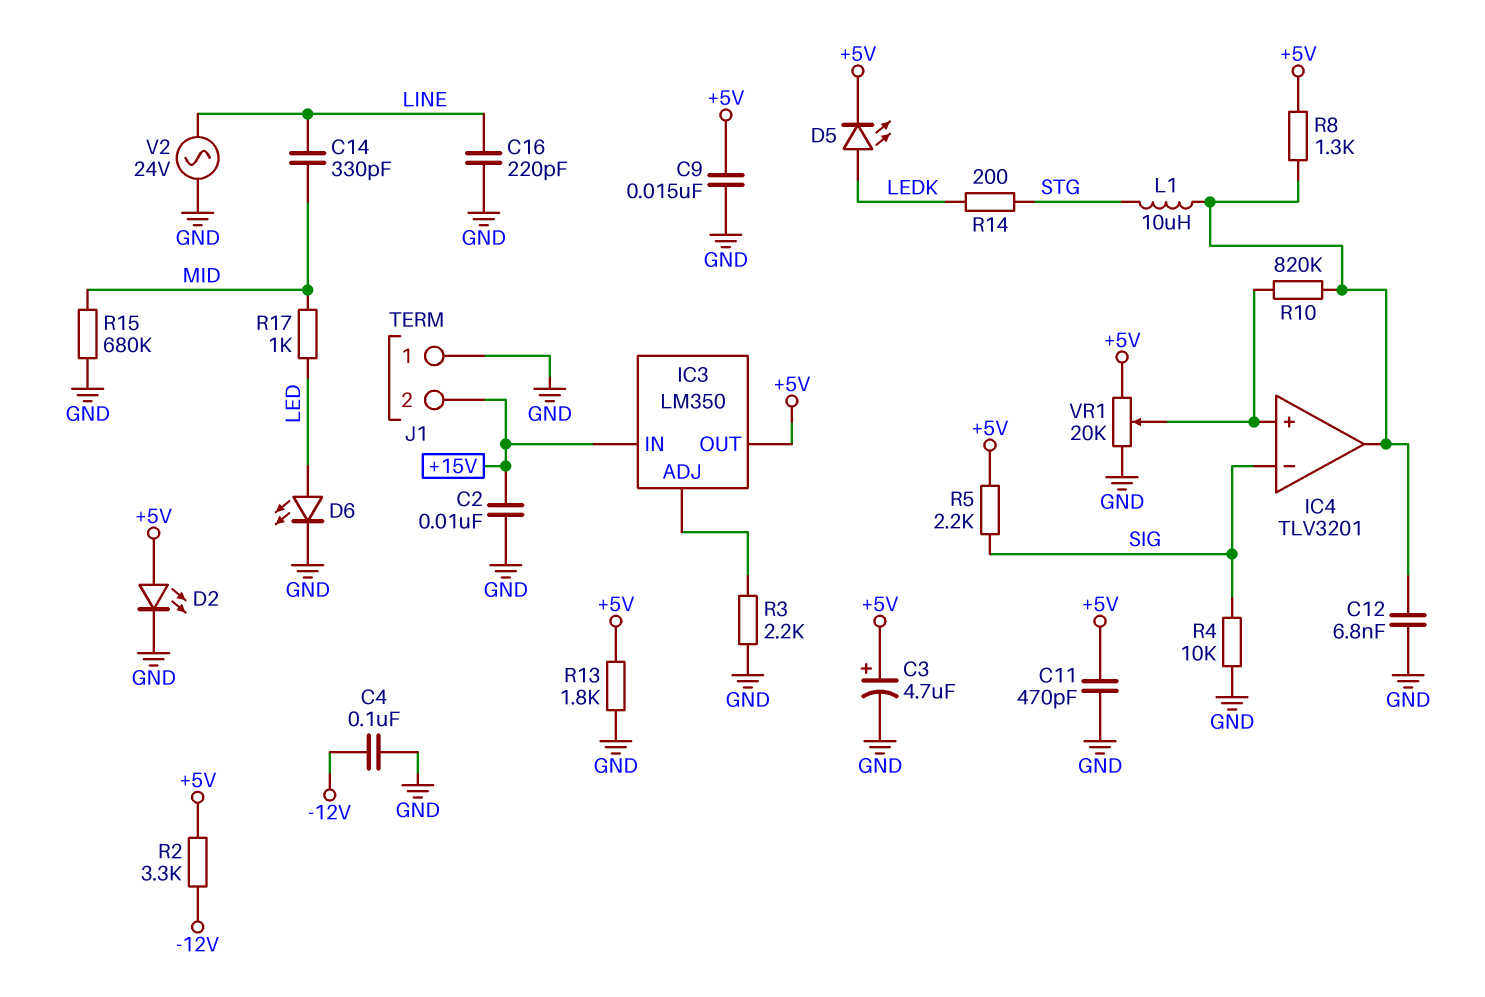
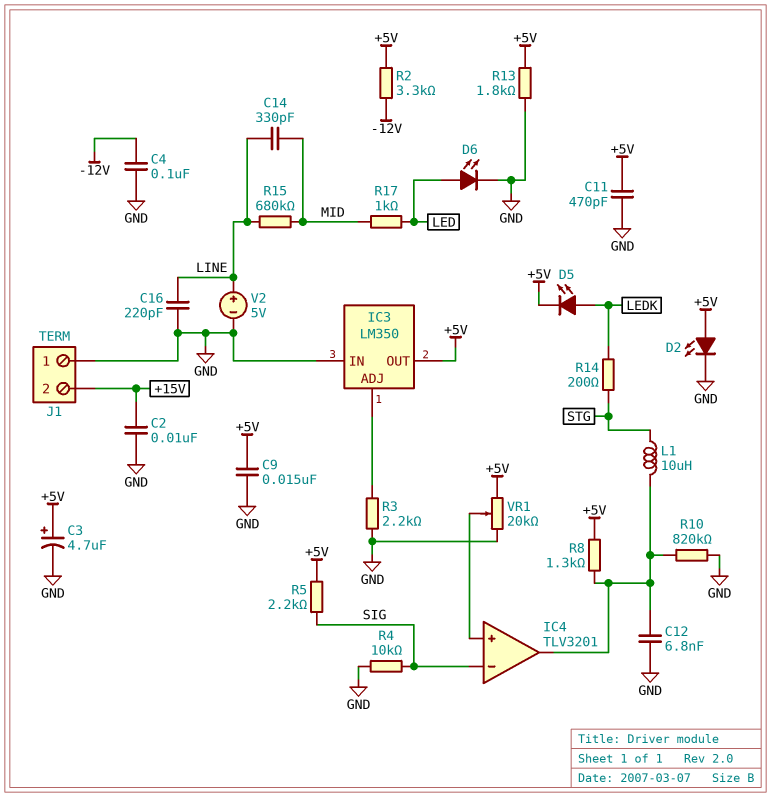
IC3 pin IN: +15V -> GND
R10: 820k (IC4/in+, IC4/out) -> 820k (GND, IC4/out)
R15: 680k (GND, MID) -> 680k (LINE, MID)
V2: AC 24V (GND, LINE) -> 5V (plus LINE, minus GND)

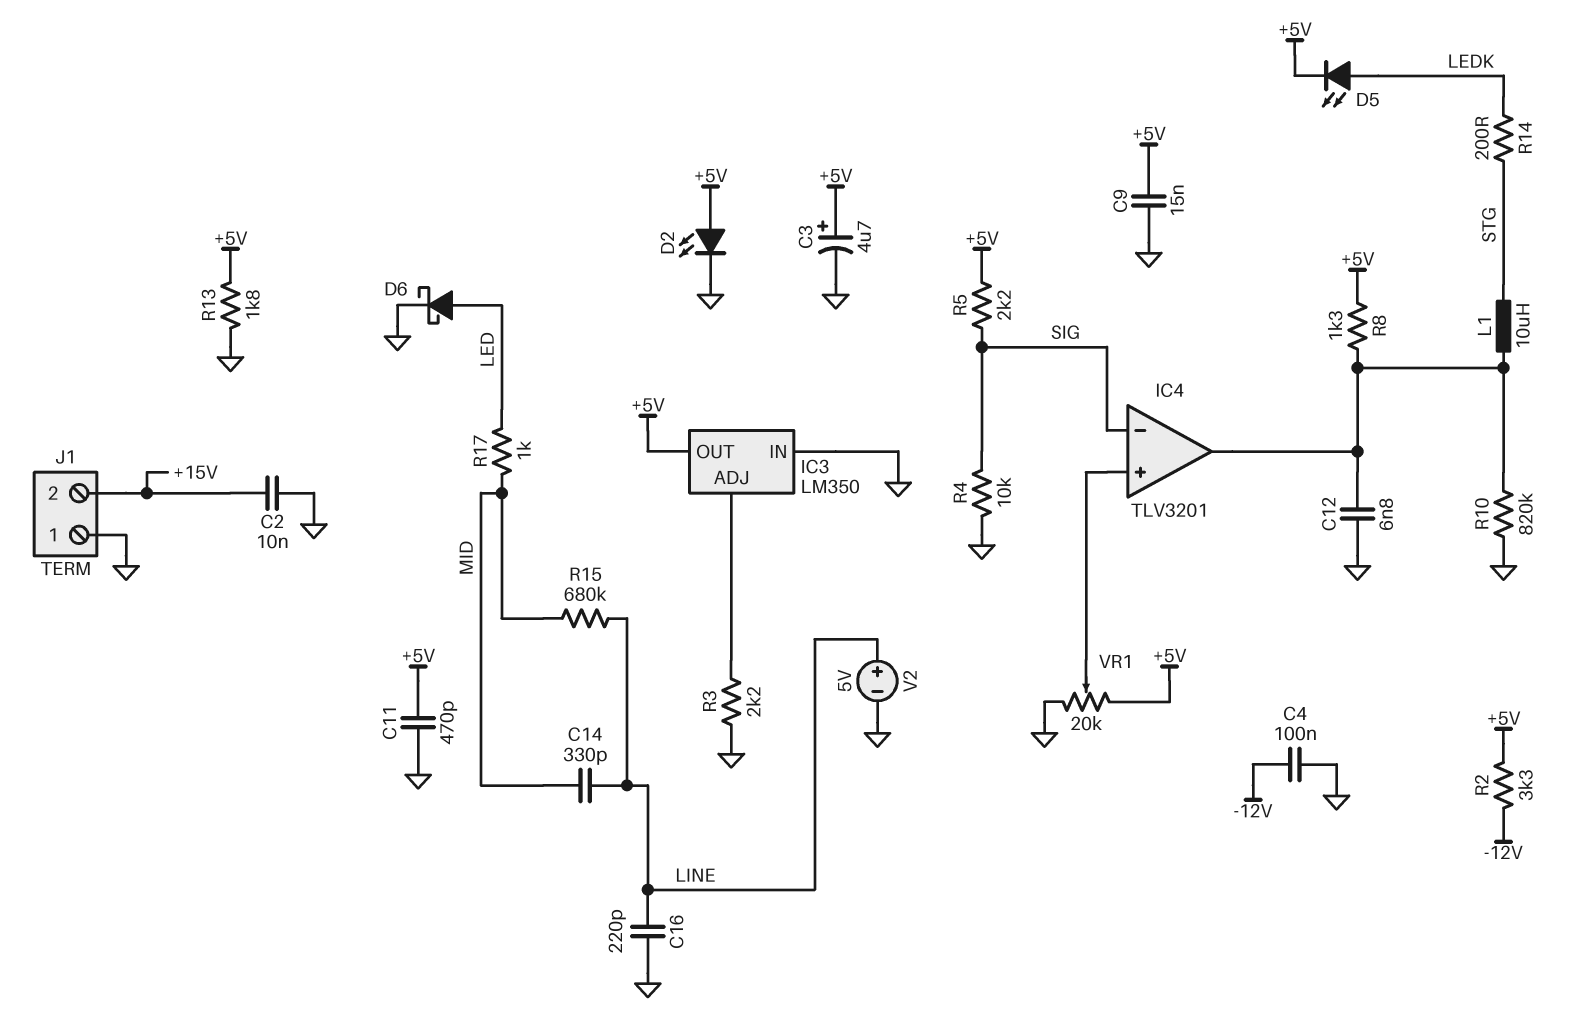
D6: LED (A LED, K GND) -> schottky (A LED, K GND)

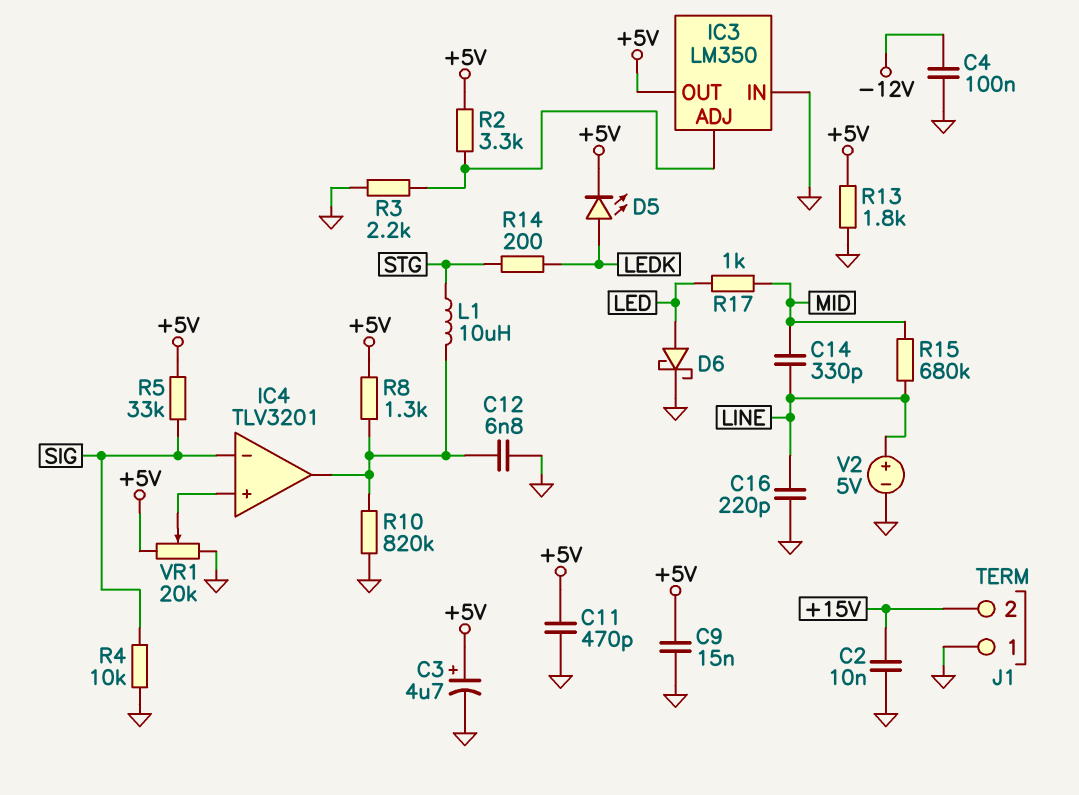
D2: LED (A +5V, K GND) -> none
R2: 3.3k (+5V, -12V) -> 3.3k (+5V, IC3/ADJ)
R5: 2.2k (+5V, SIG) -> 33k (+5V, SIG)

